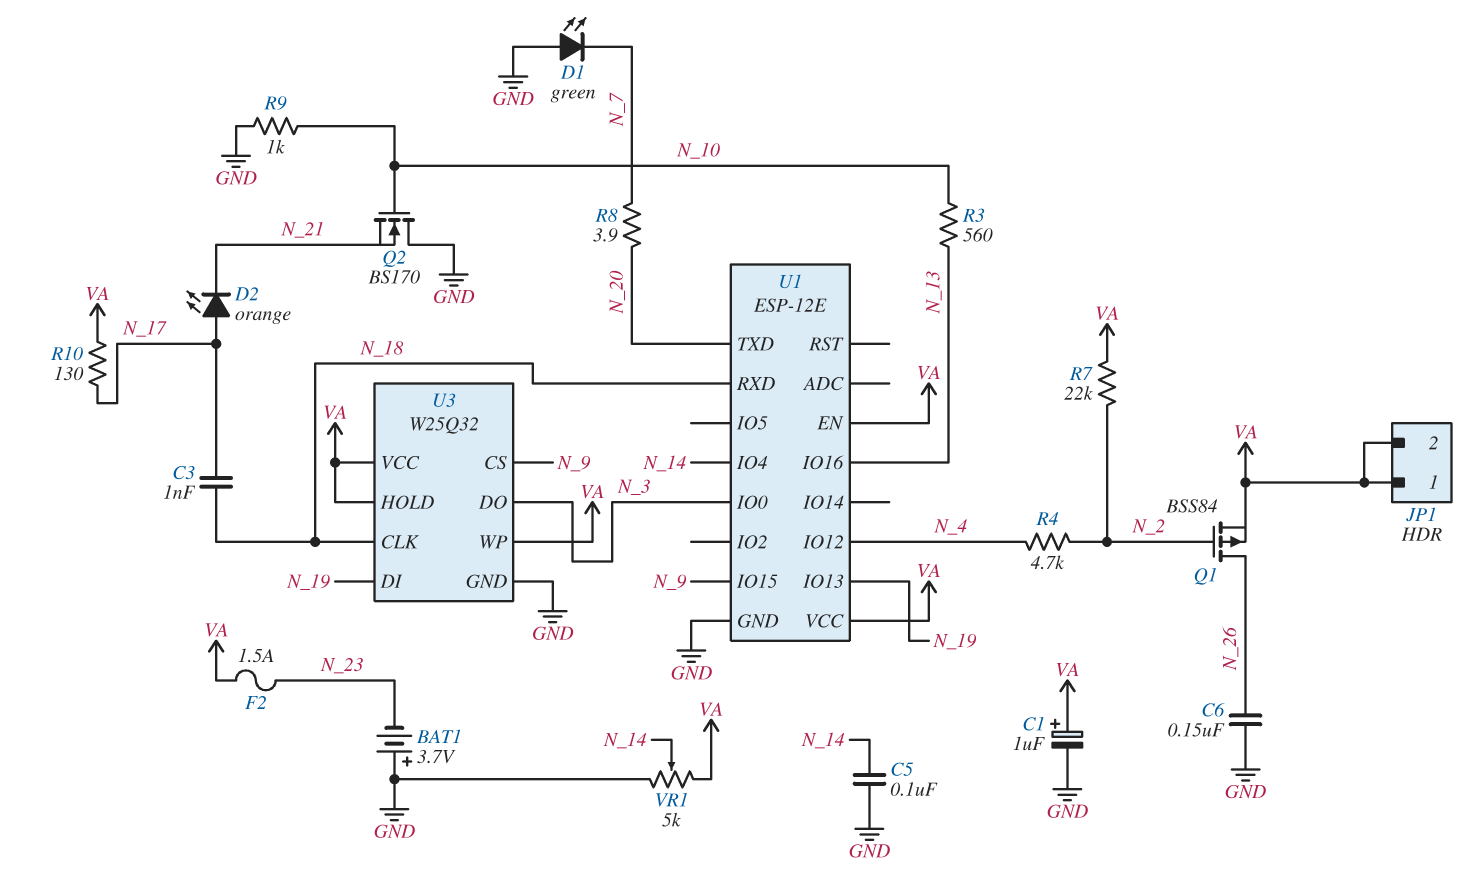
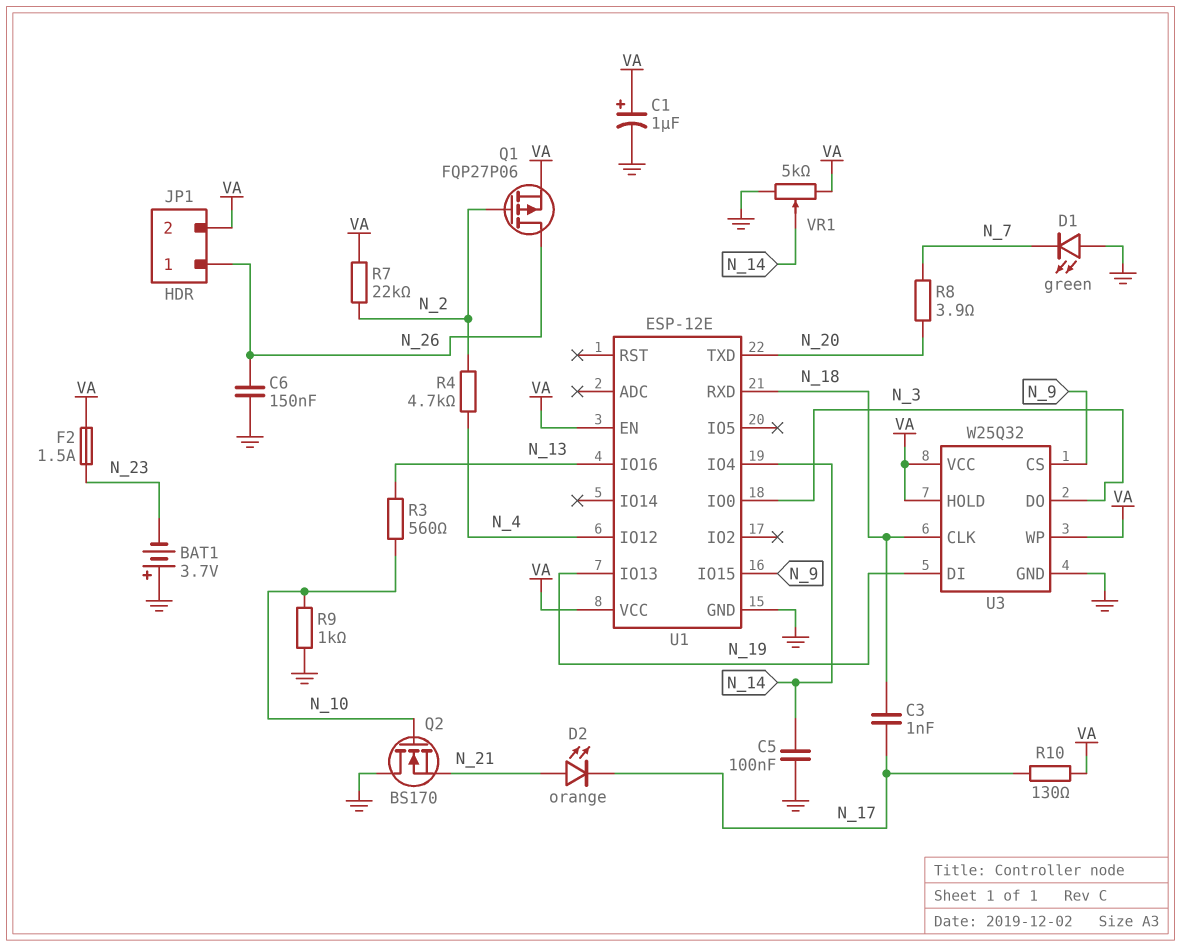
D2: LED orange (A N_17, K N_21) -> LED orange (A N_21, K N_17)
JP1 pin 1: VA -> N_26
Q1: PMOS BSS84 (G N_2, D N_26, S VA) -> PMOS FQP27P06 (G N_2, D N_26, S VA)

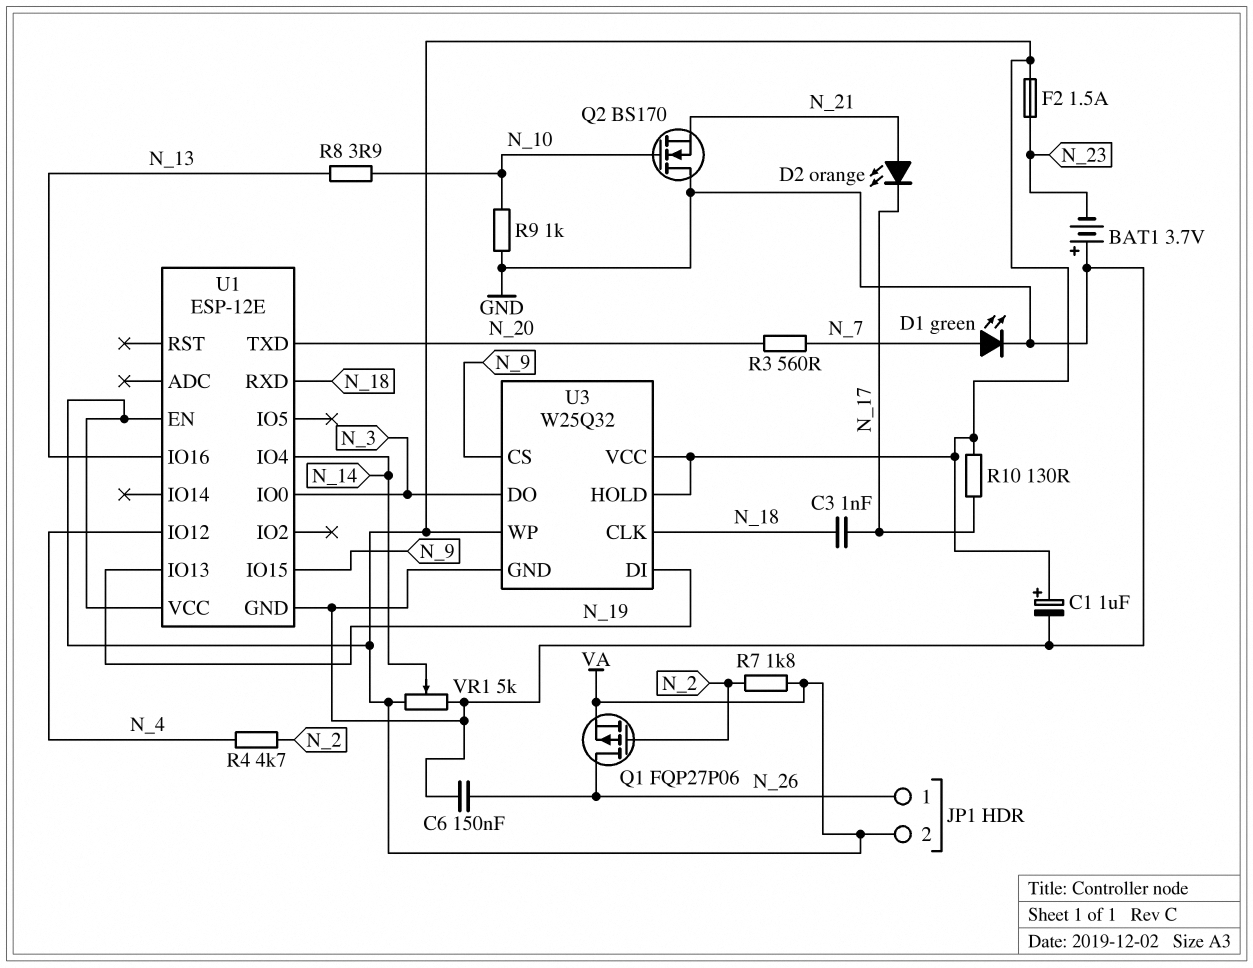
C5: 100nF (GND, N_14) -> none
D1: LED green (A GND, K N_7) -> LED green (A N_7, K GND)
R3: 560 (N_10, N_13) -> 560 (N_7, N_20)
R7: 22k (N_2, VA) -> 1.8k (N_2, VA)
R8: 3.9 (N_7, N_20) -> 3.9 (N_10, N_13)

